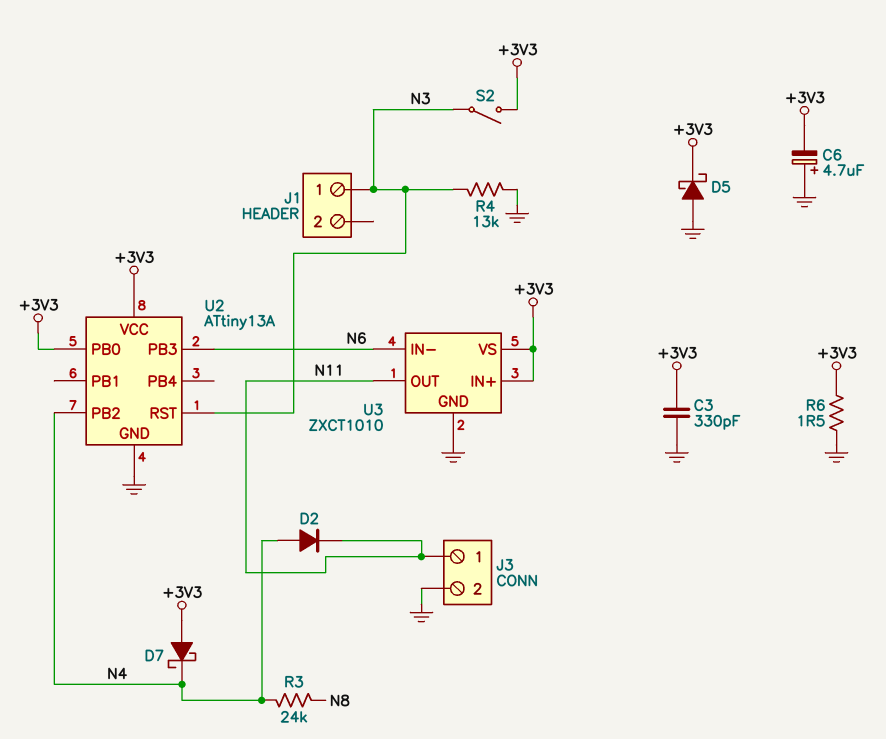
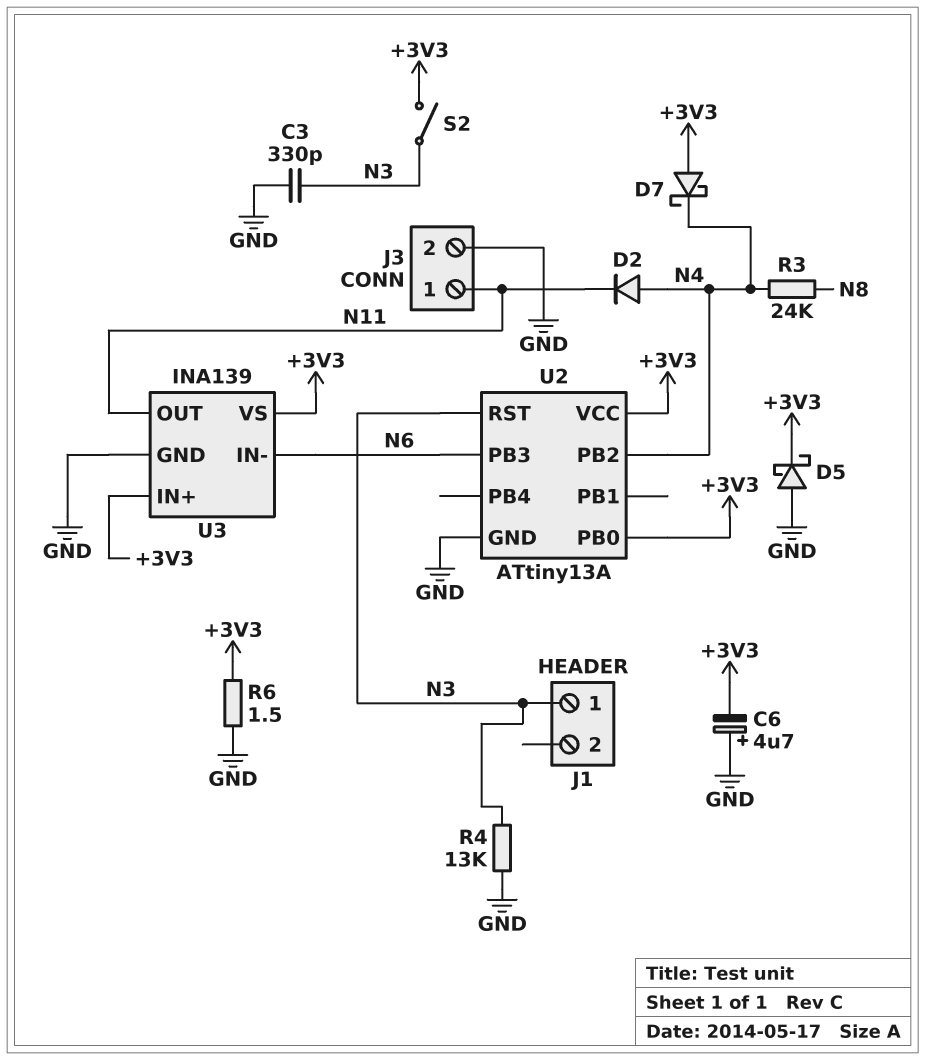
C3: 330pF (+3V3, GND) -> 330pF (GND, N3)
U3: ZXCT1010 -> INA139

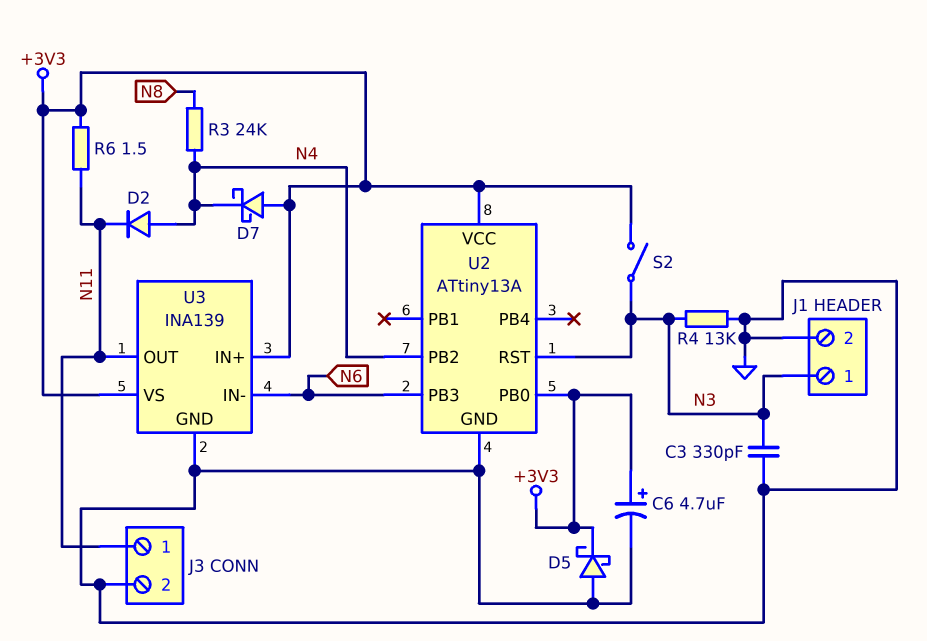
C6: 4.7uF (plus GND, minus +3V3) -> 4.7uF (plus +3V3, minus GND)
J1 pin 2: none -> GND
R6: 1.5 (+3V3, GND) -> 1.5 (+3V3, N11)

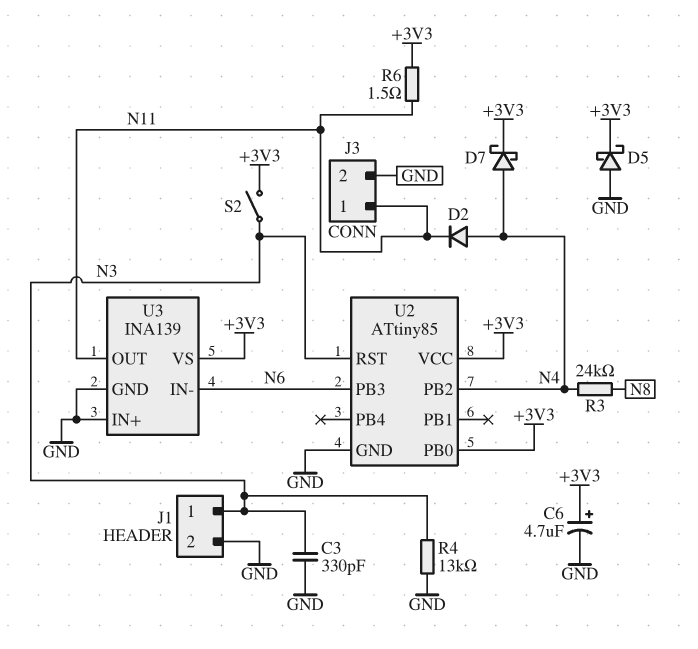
D7: schottky (A +3V3, K N4) -> schottky (A N4, K +3V3)
U2: ATtiny13A -> ATtiny85
U3 pin IN+: +3V3 -> GND

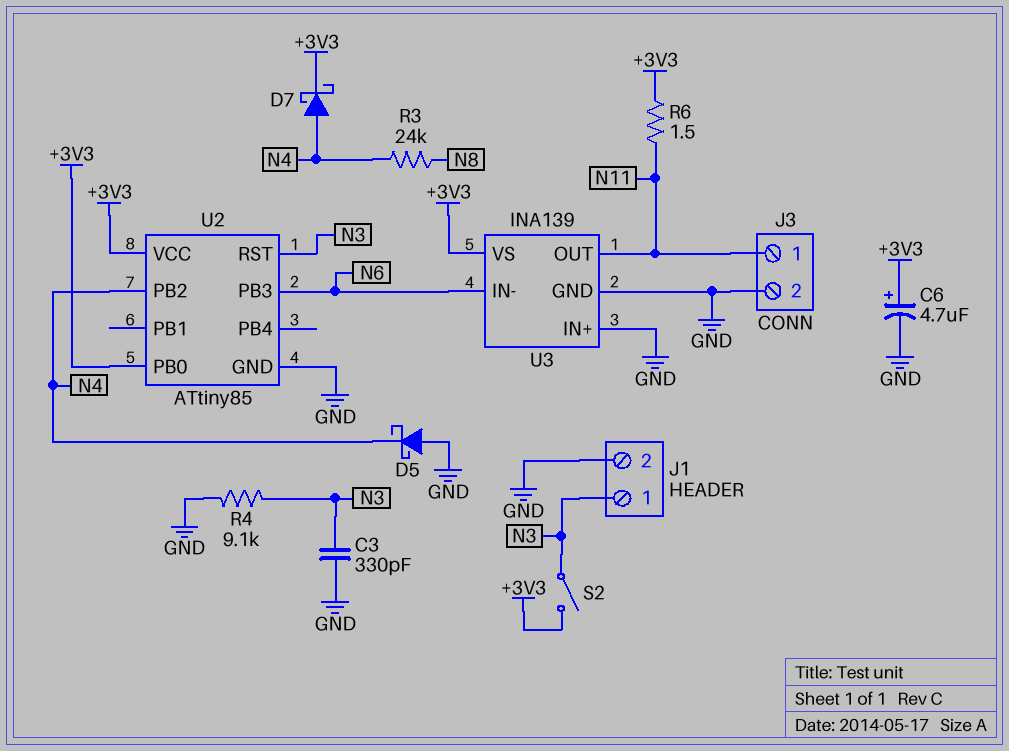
D2: diode (A N4, K N11) -> none
D5: schottky (A GND, K +3V3) -> schottky (A GND, K N4)
R4: 13k (GND, N3) -> 9.1k (GND, N3)

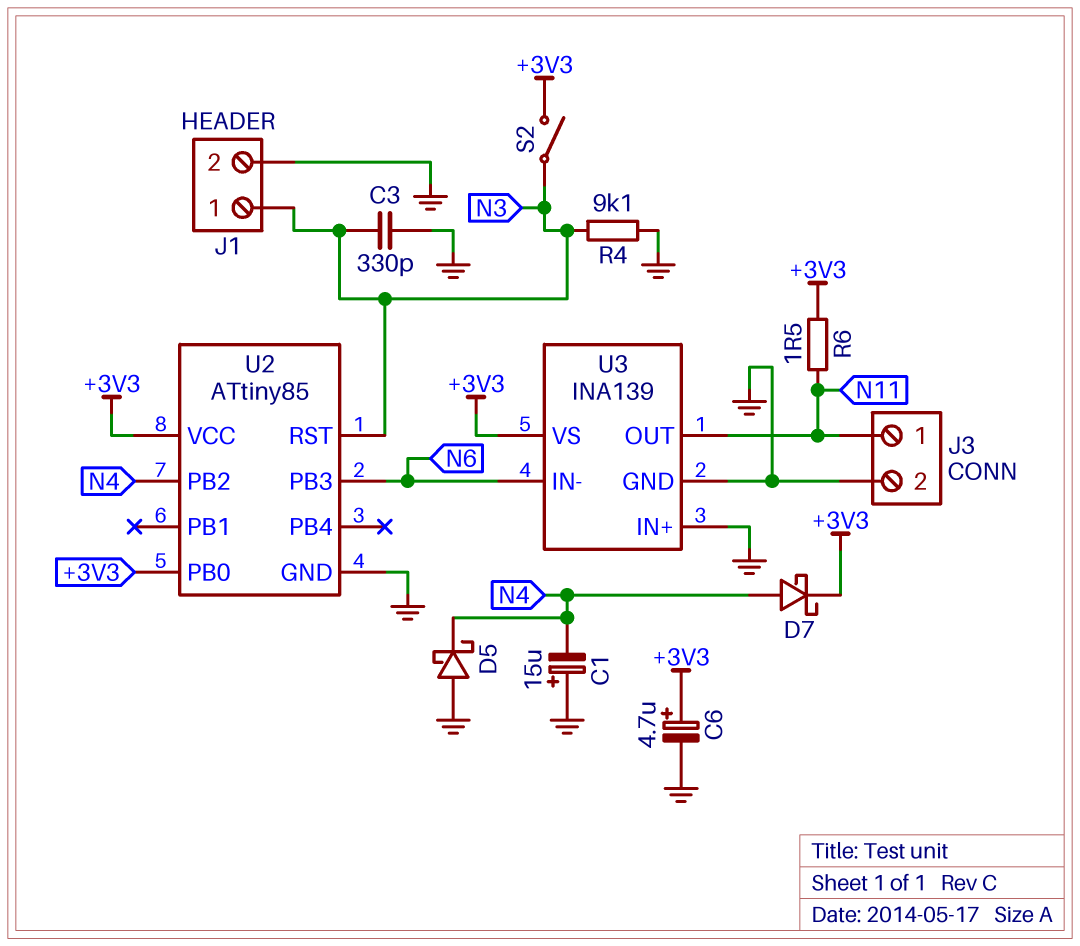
C1: none -> 15uF (plus GND, minus N4)
R3: 24k (N4, N8) -> none

